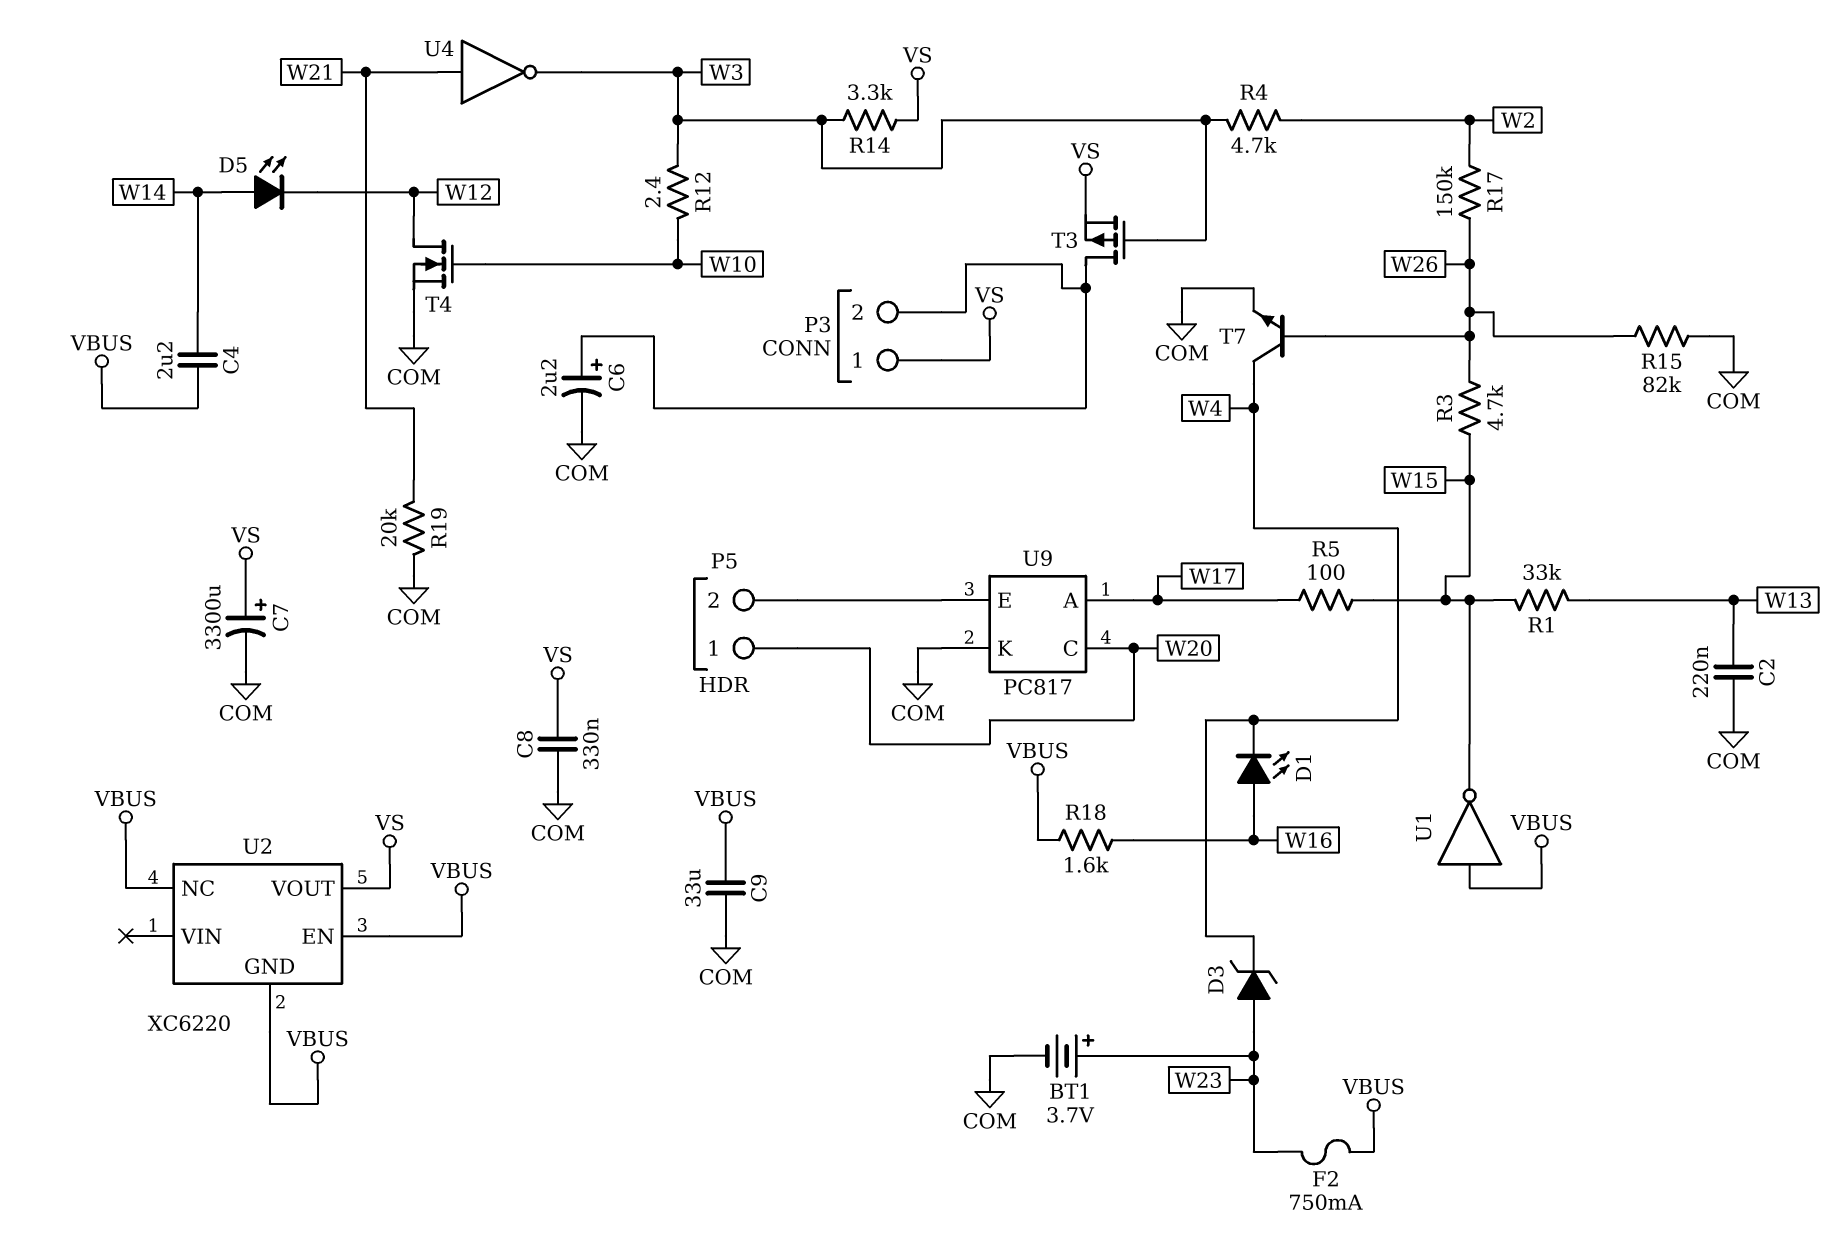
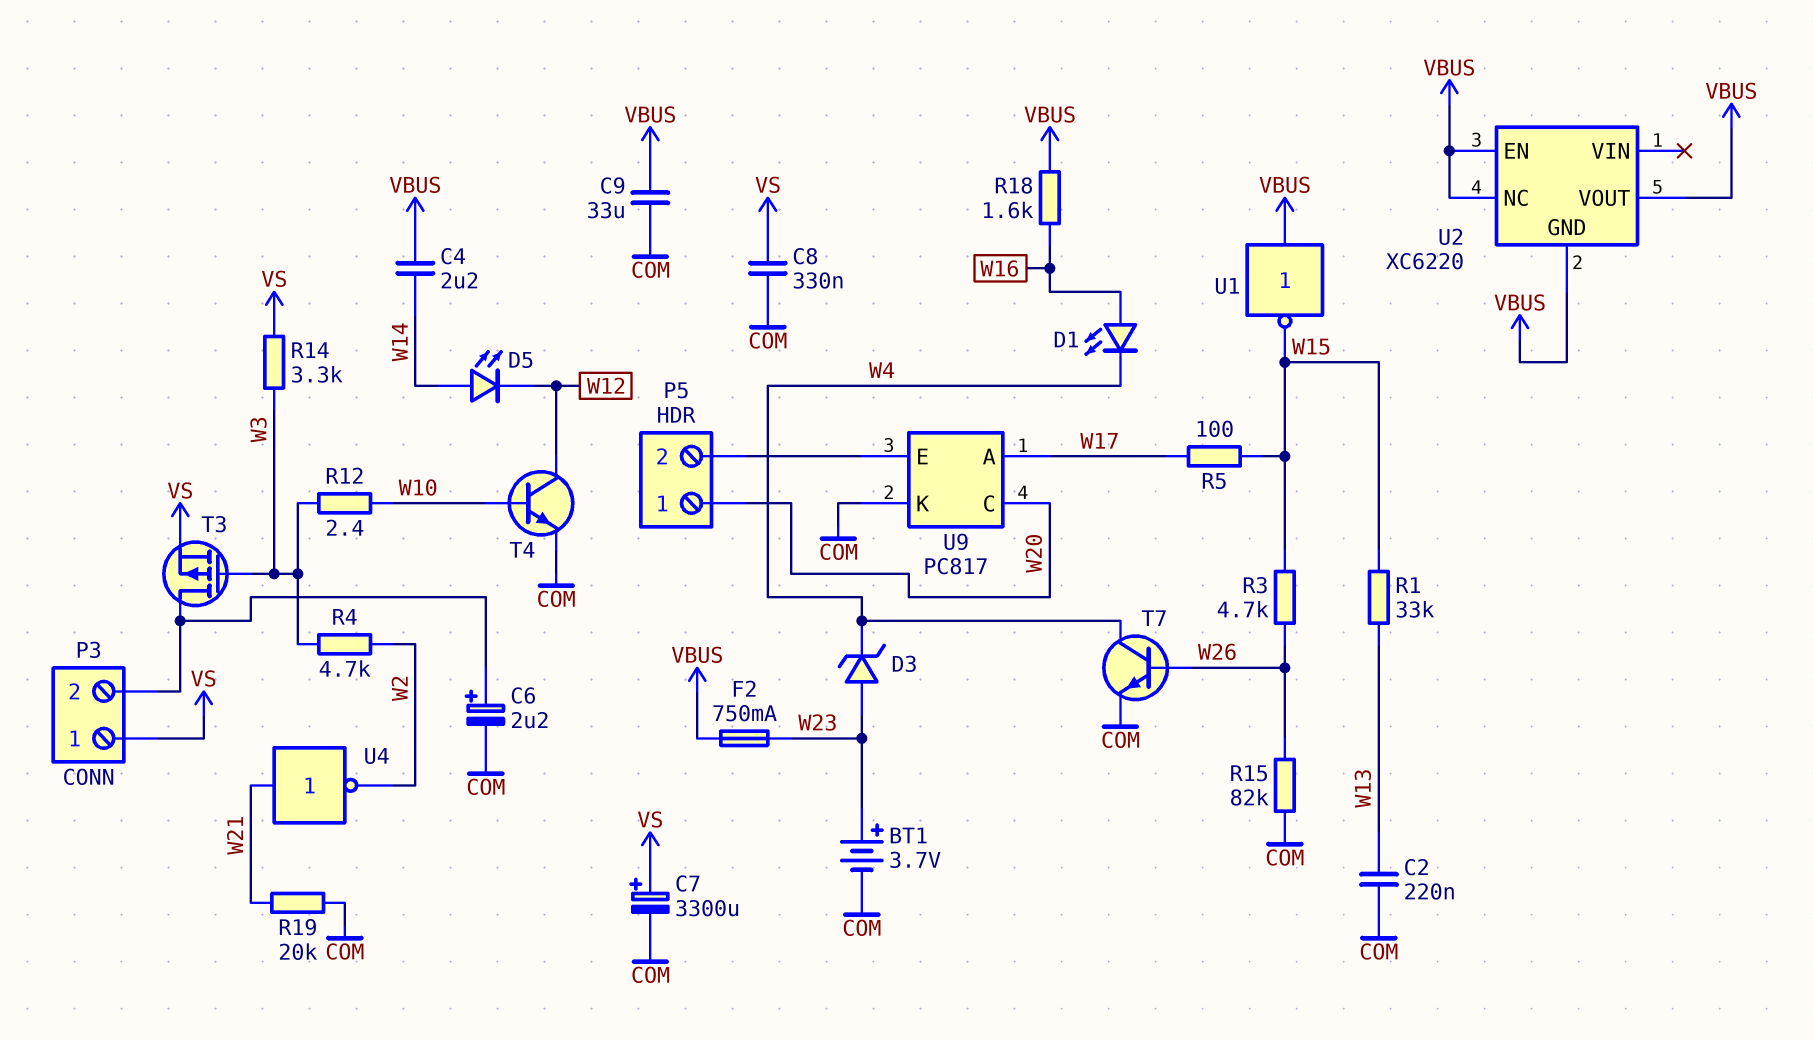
R17: 150k (W2, W26) -> none
T4: NMOS (G W10, D W12, S COM) -> NPN (B W10, C W12, E COM)
U2 pin VOUT: VS -> VBUS
U4: NOT (in W21, out W3) -> NOT (in W21, out W2)

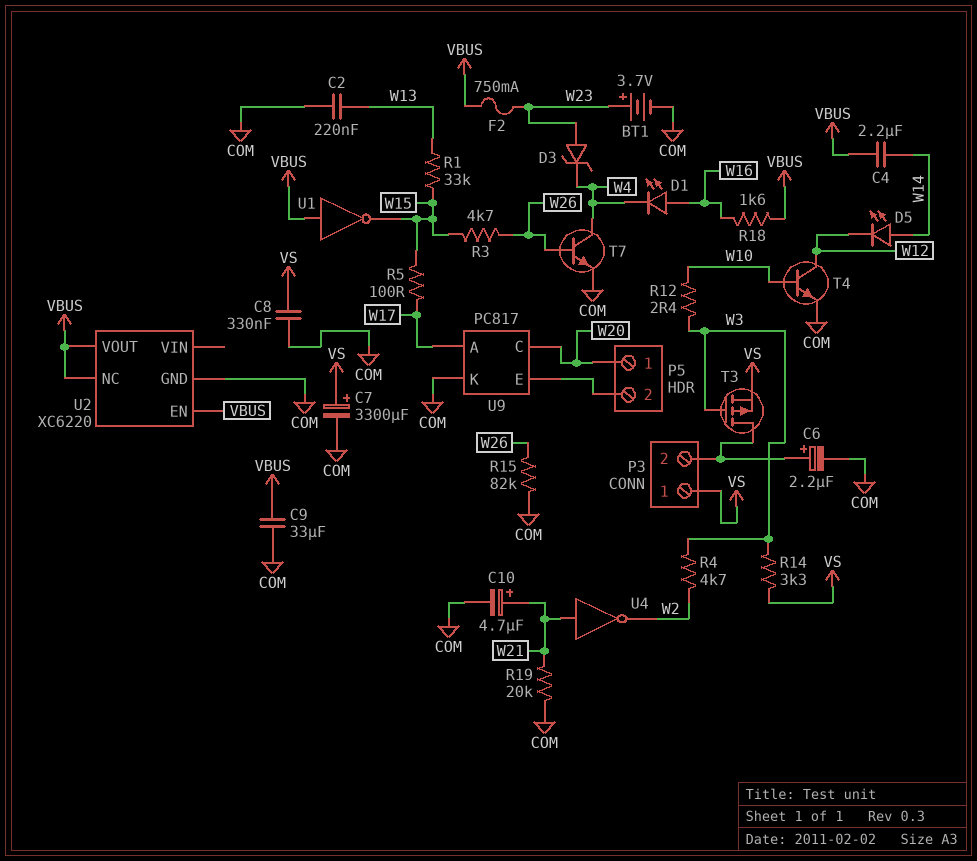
C10: none -> 4.7uF (plus W21, minus COM)
U2 pin GND: VBUS -> COM

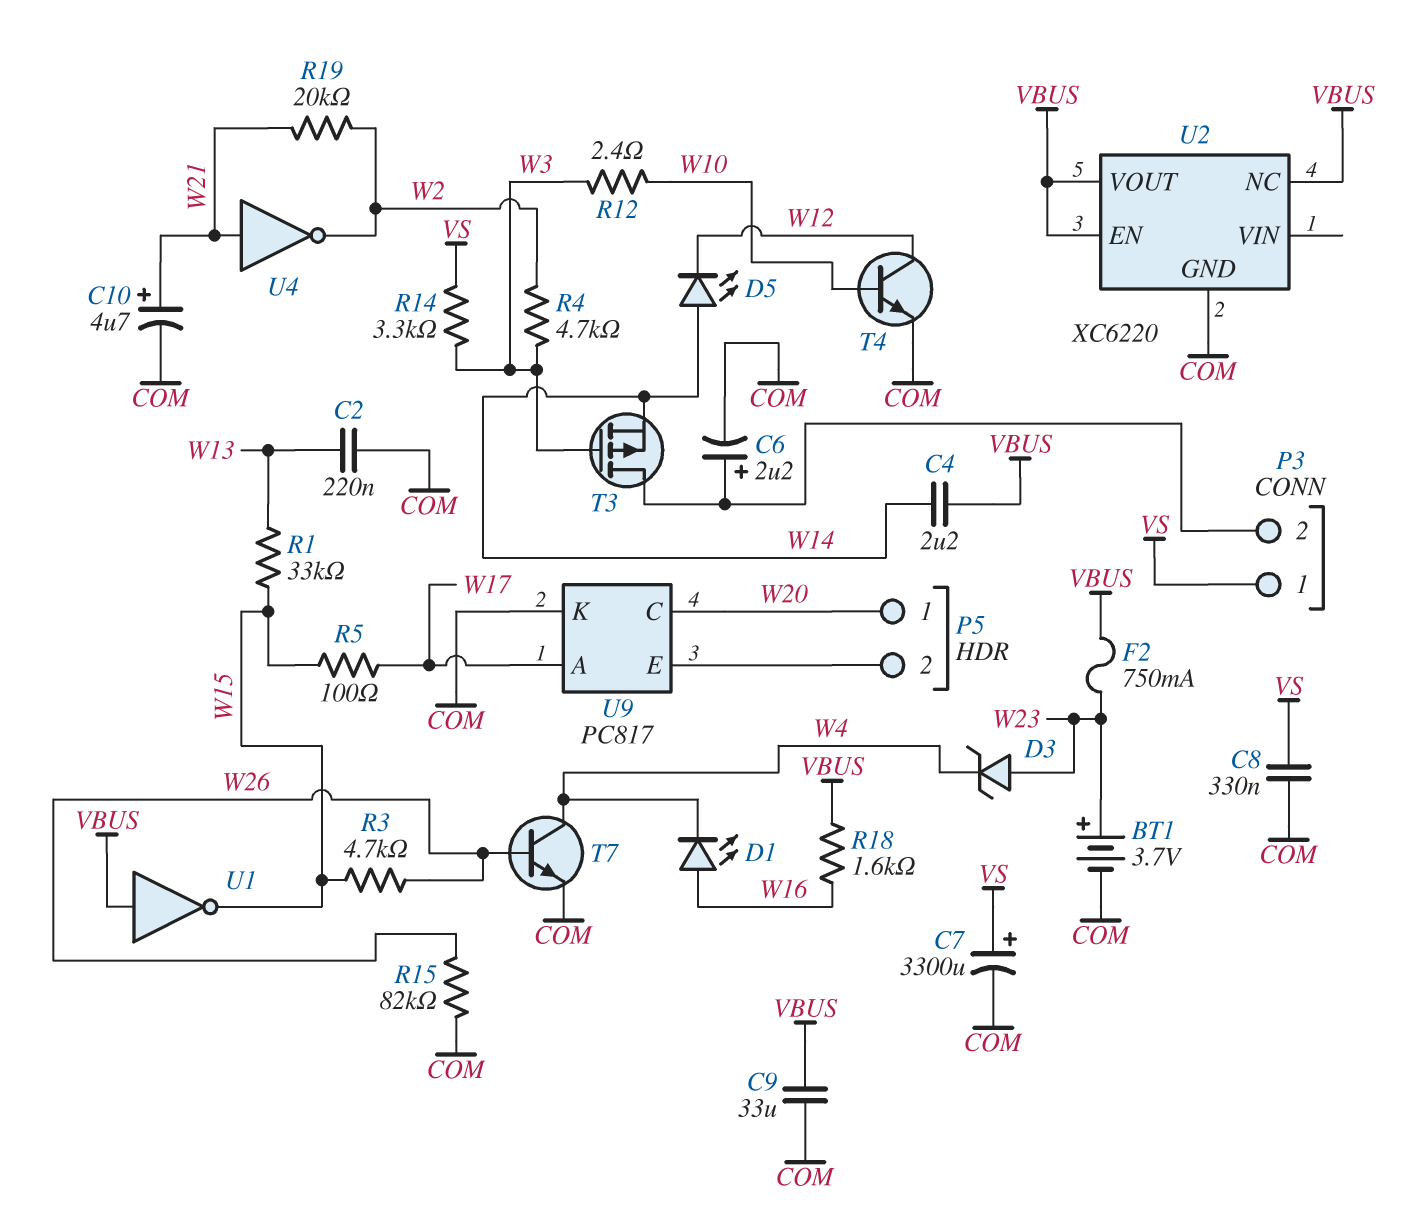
R19: 20k (COM, W21) -> 20k (W2, W21)
T3: PMOS (G W3, D P3/2, S VS) -> PMOS (G W3, D P3/2, S W14)

